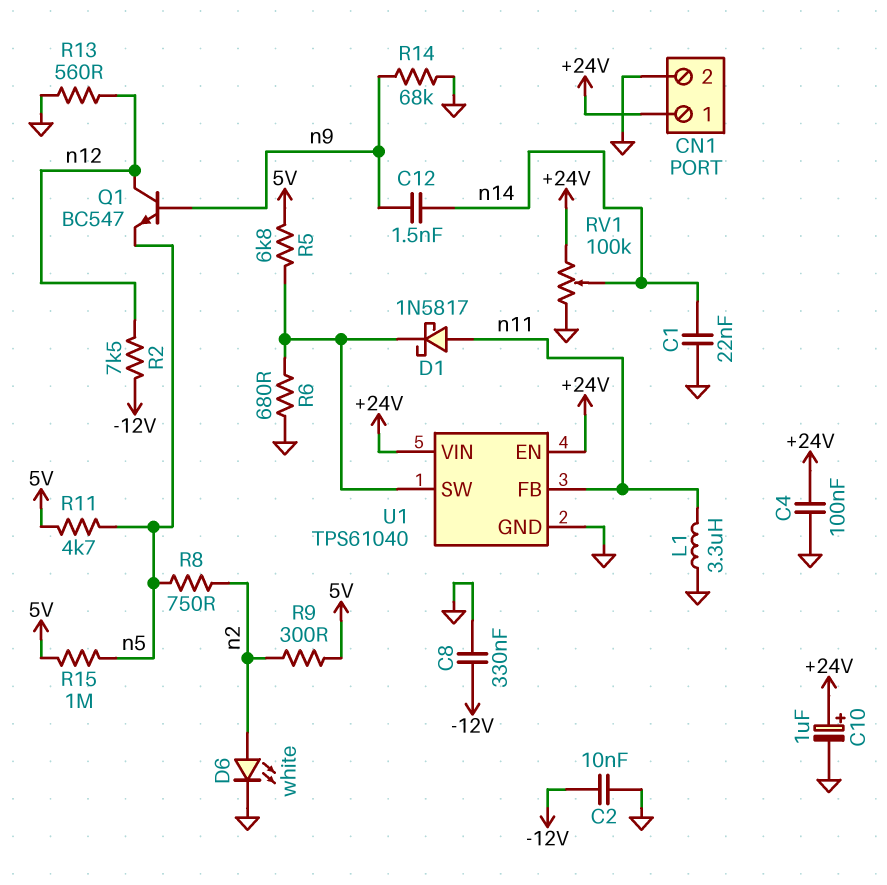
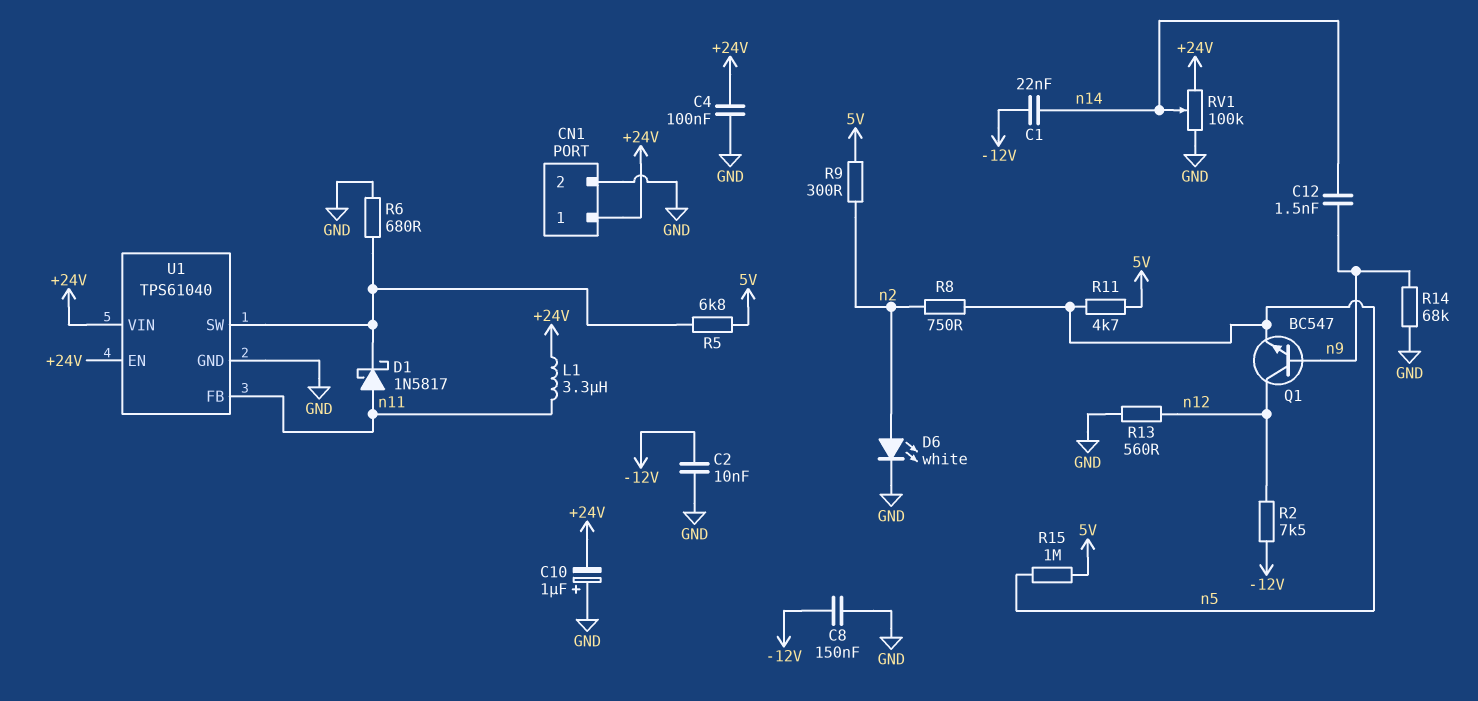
C1: 22nF (GND, n14) -> 22nF (-12V, n14)
C8: 330nF (-12V, GND) -> 150nF (-12V, GND)
C10: 1uF (plus +24V, minus GND) -> 1uF (plus GND, minus +24V)
L1: 3.3uH (GND, n11) -> 3.3uH (+24V, n11)

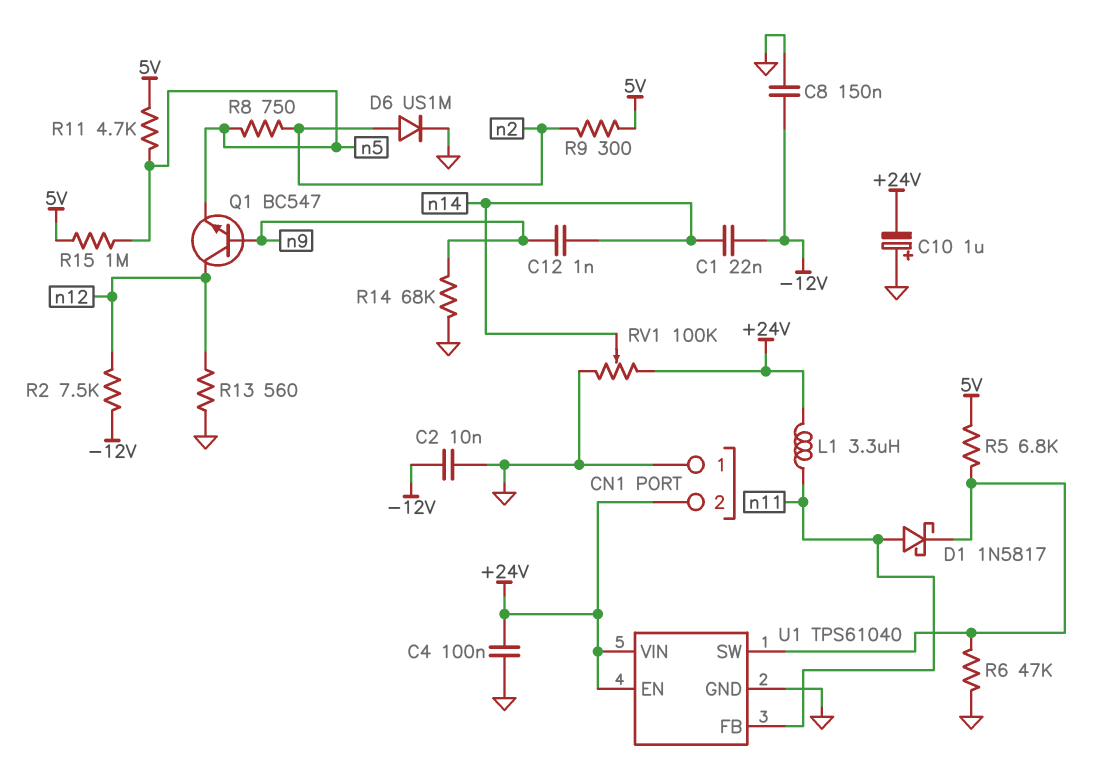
C12: 1.5nF (n9, n14) -> 1nF (n9, n14)
CN1 pin 1: +24V -> GND
CN1 pin 2: GND -> +24V
D6: LED white (A n2, K GND) -> diode US1M (A n2, K GND)
R6: 680 (GND, U1/SW) -> 47k (GND, U1/SW)

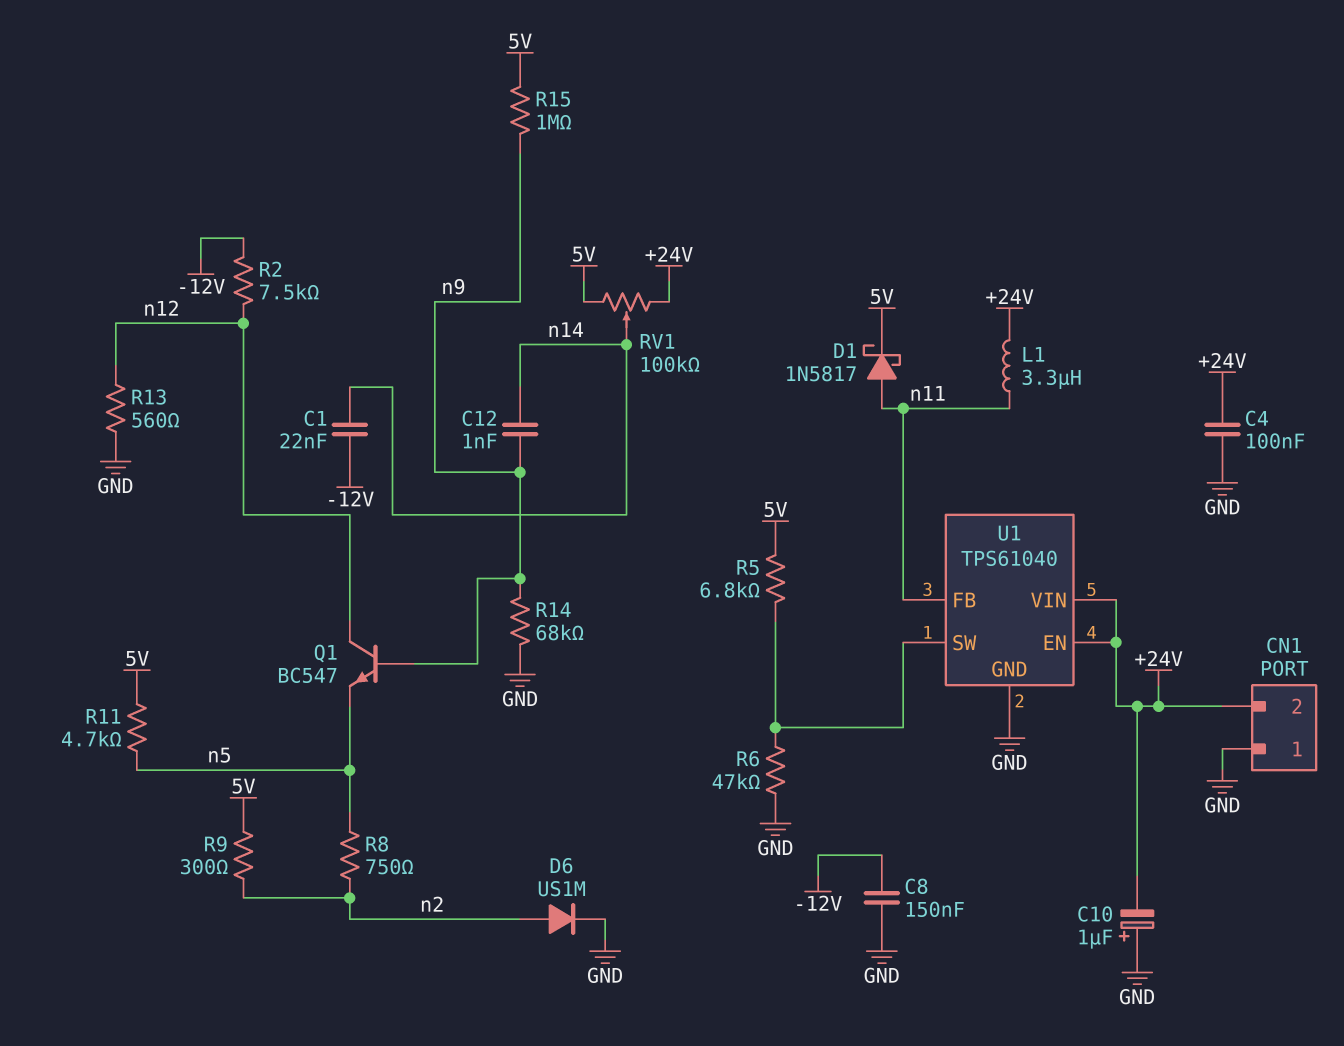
C2: 10nF (-12V, GND) -> none
D1: schottky 1N5817 (A n11, K U1/SW) -> schottky 1N5817 (A n11, K 5V)
R15: 1M (5V, n5) -> 1M (5V, n9)
RV1: 100k (+24V, GND, wiper n14) -> 100k (+24V, 5V, wiper n14)

